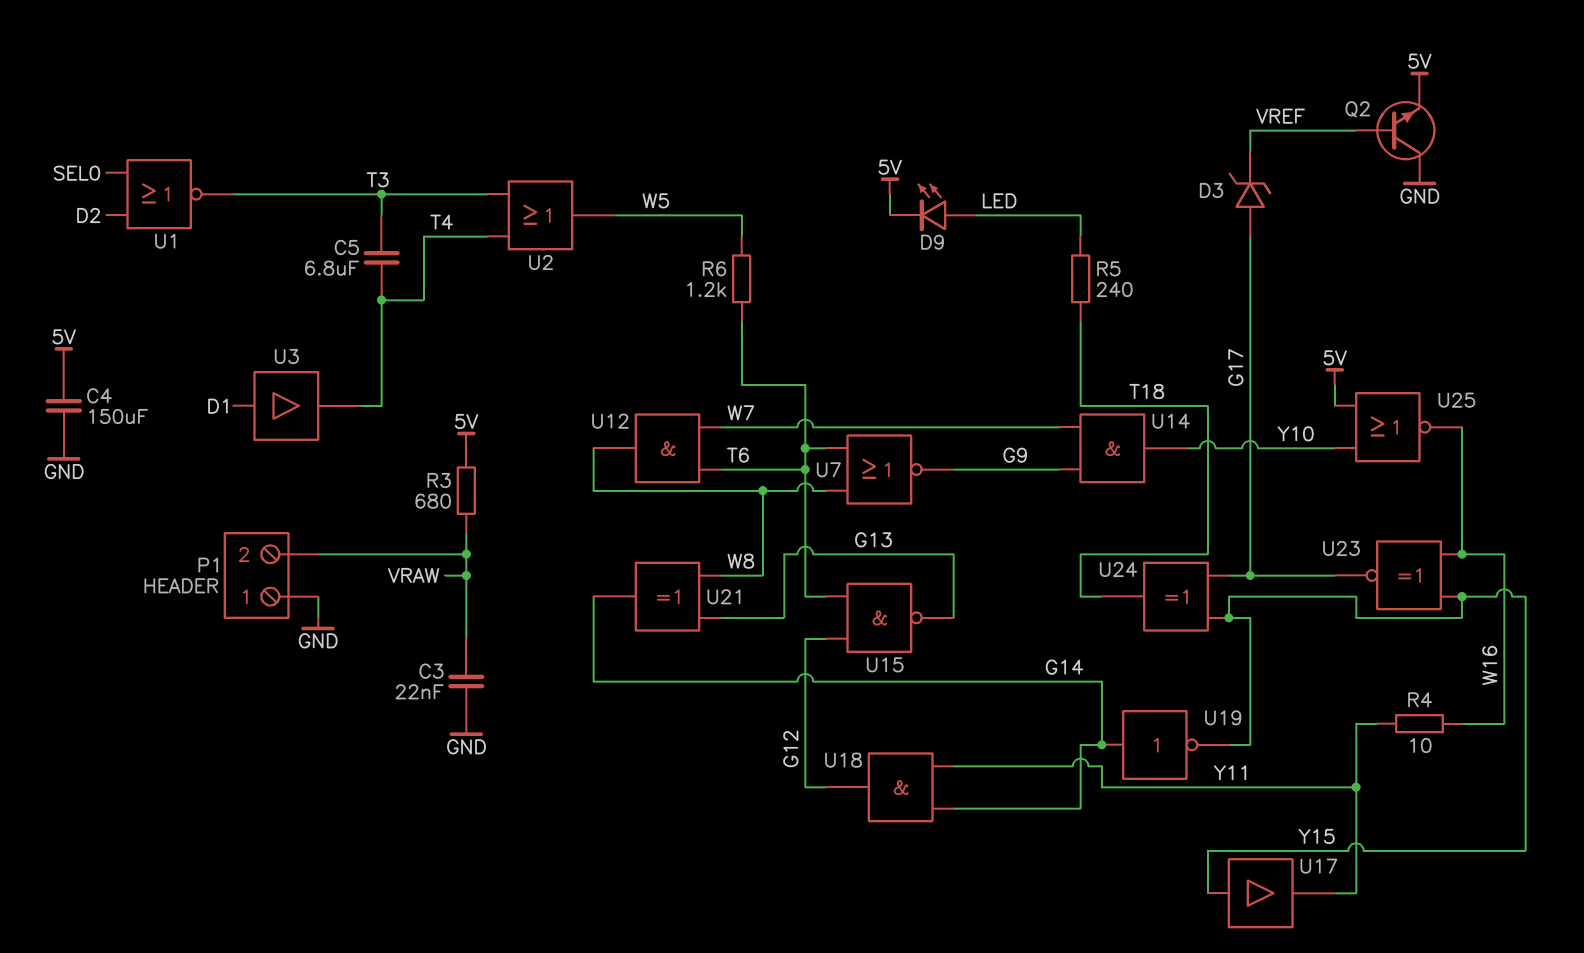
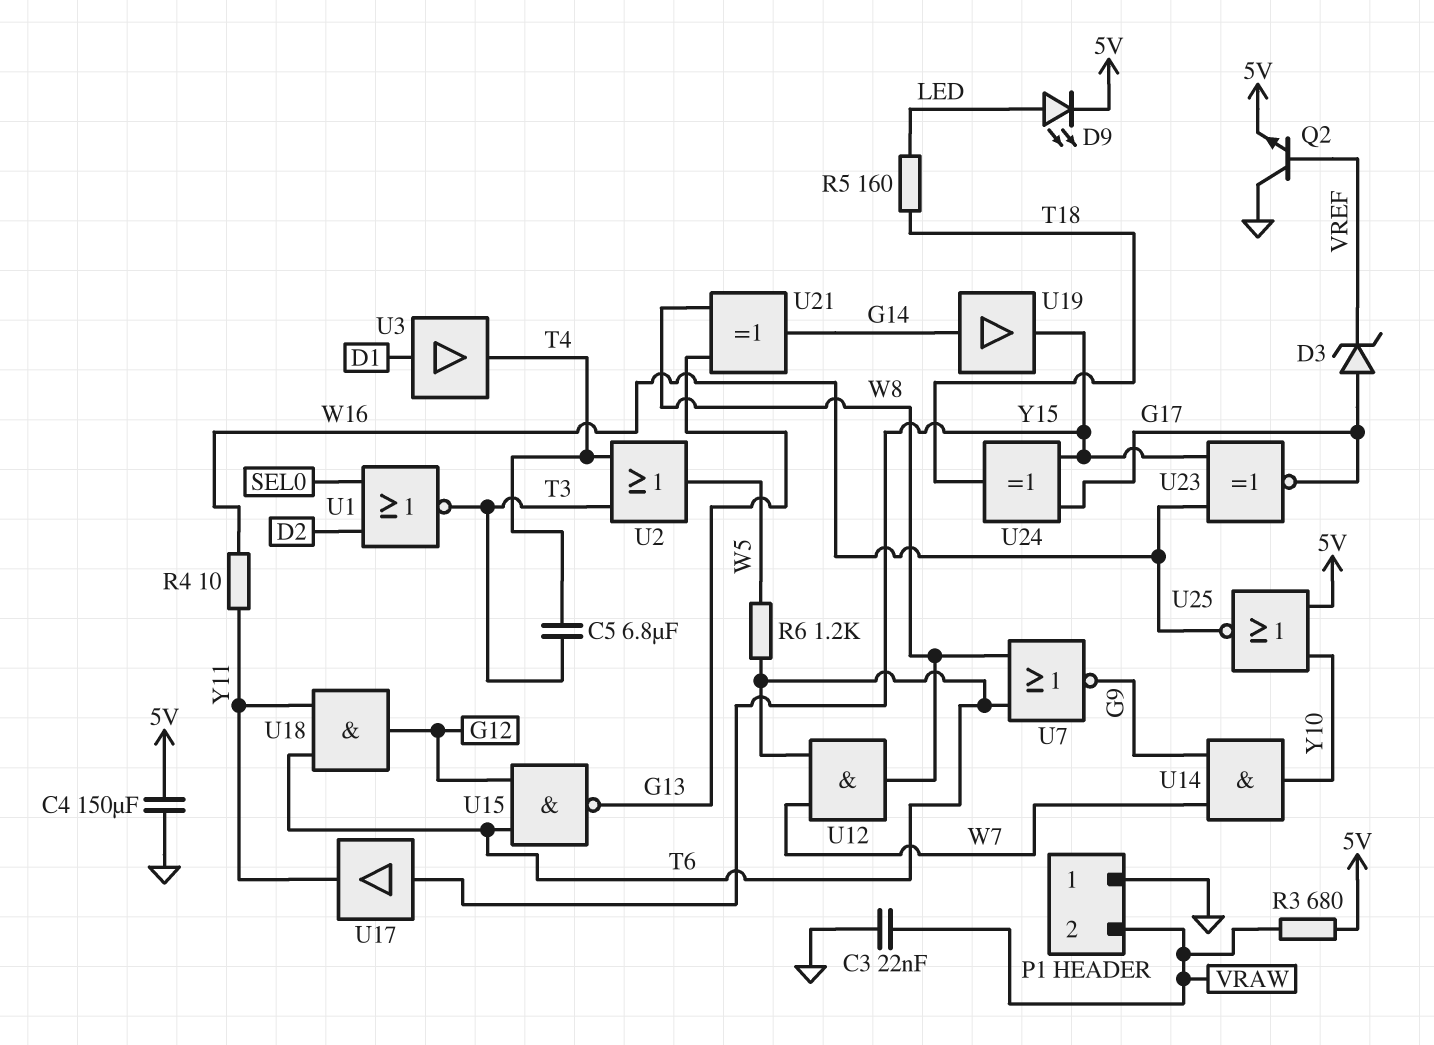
R5: 240 (LED, T18) -> 160 (LED, T18)
U18: AND (in G14, in Y11, out G12) -> AND (in T6, in Y11, out G12)
U19: NOT (in G14, out Y15) -> buffer (in G14, out Y15)

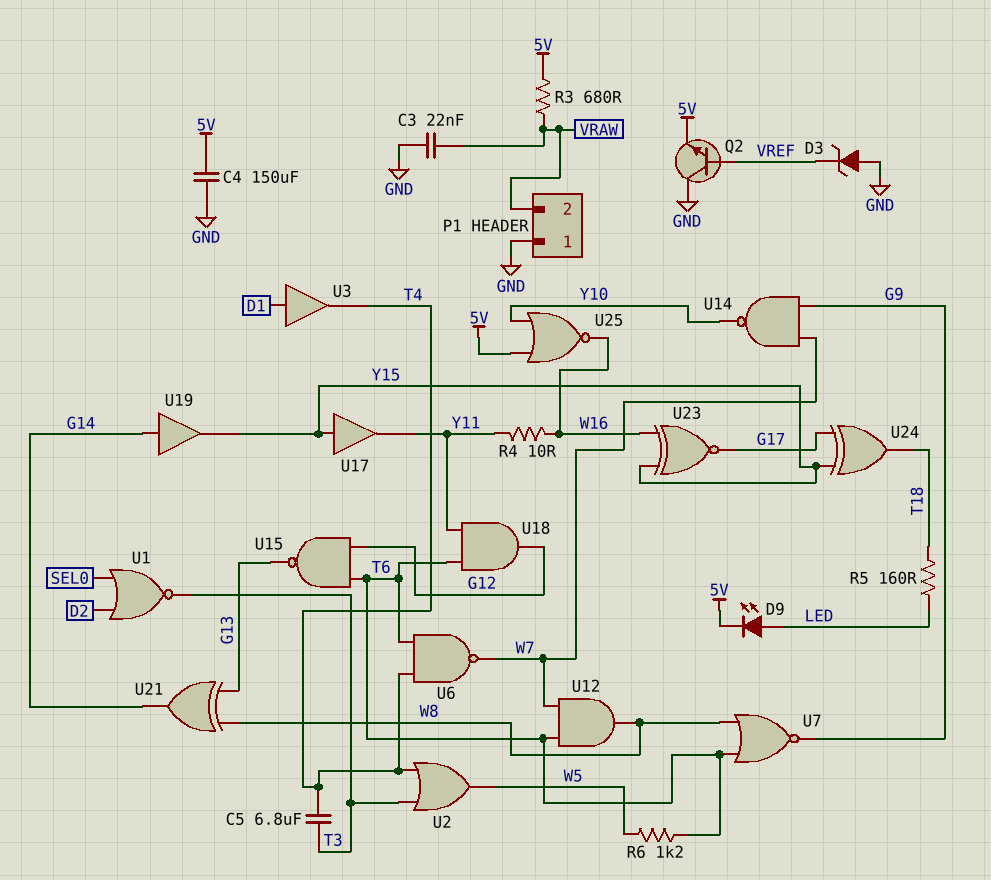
D3: zener (A G17, K VREF) -> zener (A GND, K VREF)
U6: none -> NAND (in T4, in T6, out W7)
U14: AND (in G9, in W7, out Y10) -> NAND (in G9, in W7, out Y10)

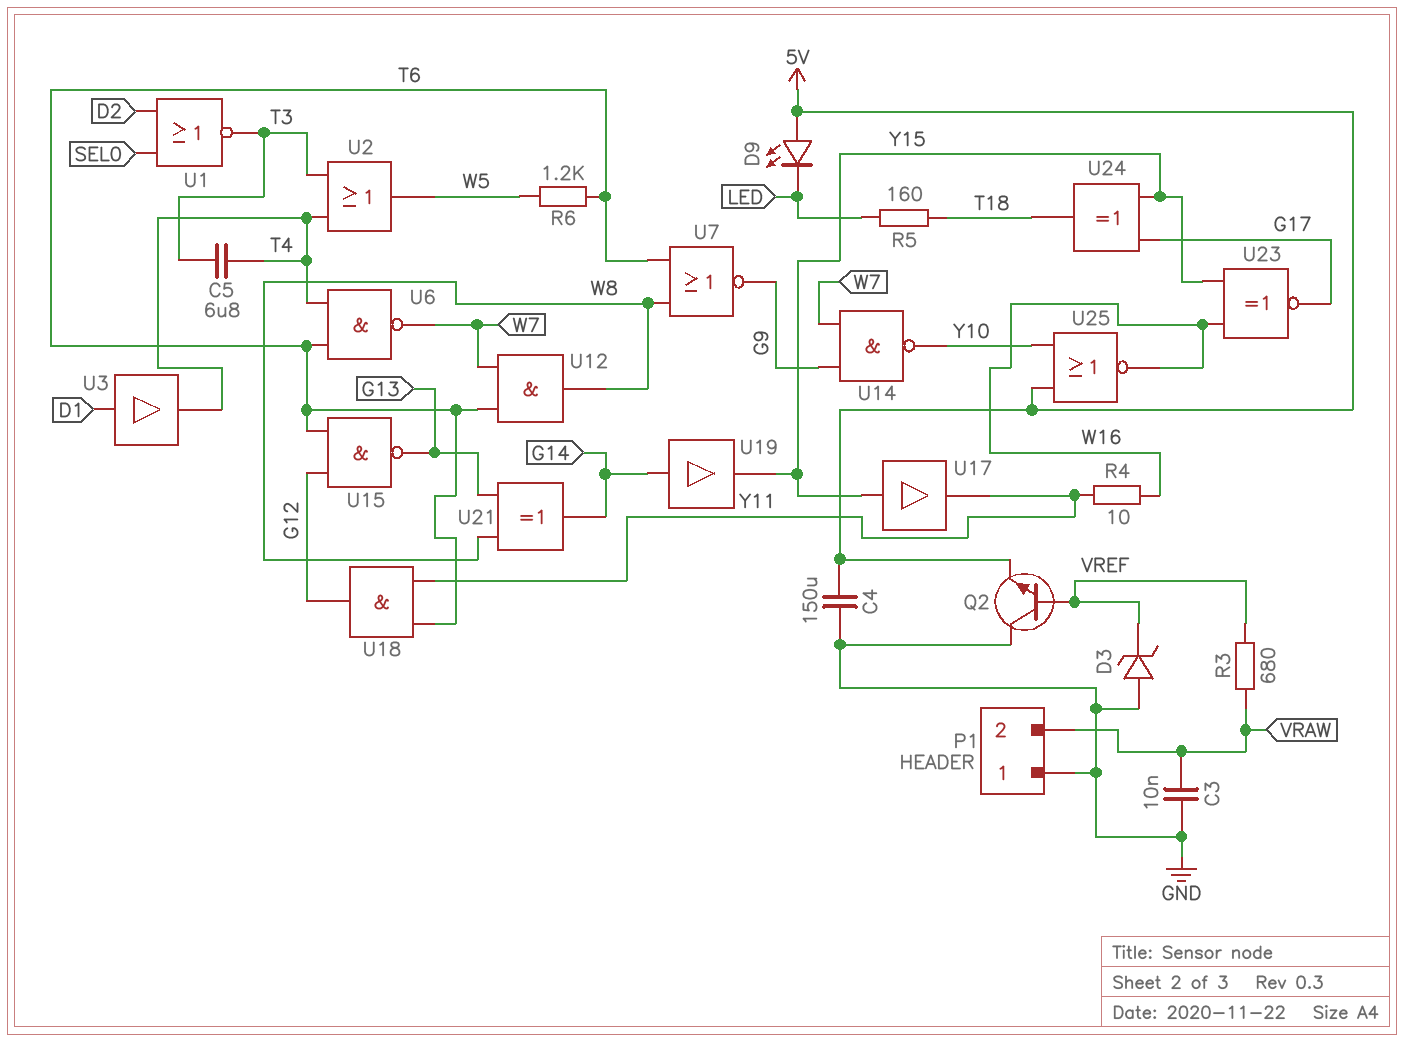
C3: 22nF (GND, VRAW) -> 10nF (GND, VRAW)
D9: LED (A LED, K 5V) -> LED (A 5V, K LED)
R3: 680 (5V, VRAW) -> 680 (VRAW, VREF)

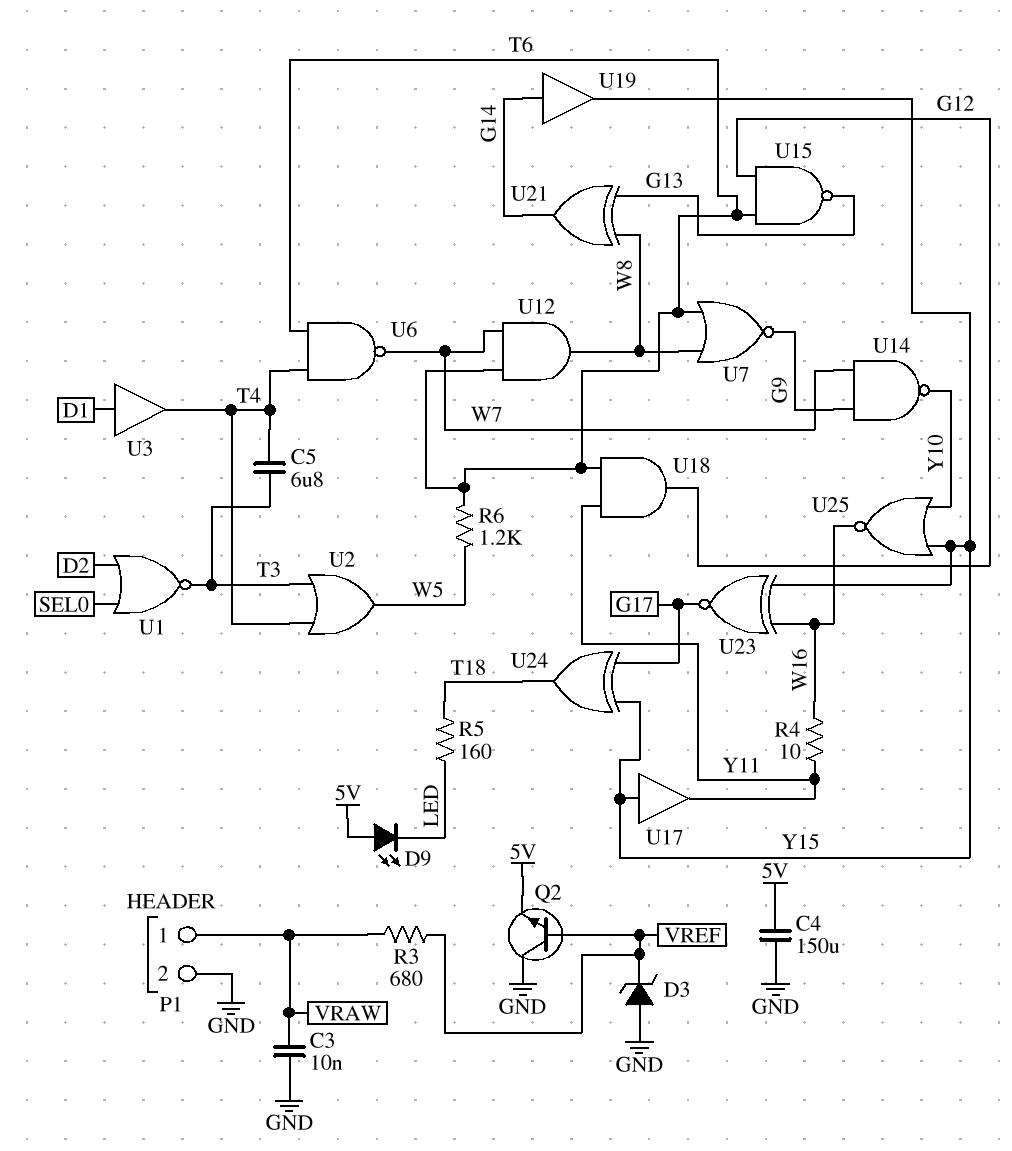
P1 pin 1: GND -> VRAW
P1 pin 2: VRAW -> GND
U25: NOR (in 5V, in Y10, out W16) -> NOR (in Y10, in Y15, out W16)

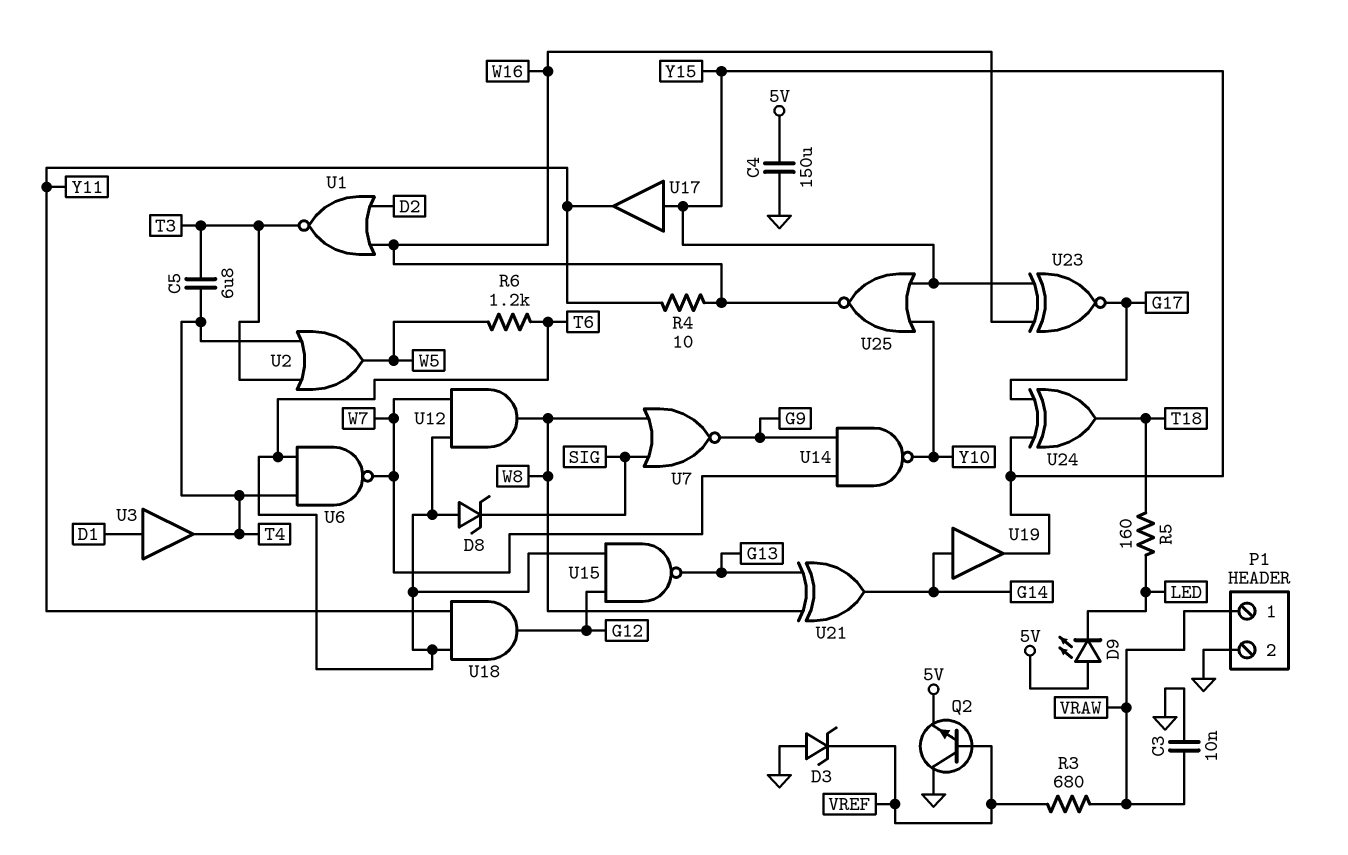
D8: none -> zener (A T6, K SIG)
U1: NOR (in D2, in SEL0, out T3) -> NOR (in D2, in W16, out T3)
U7: NOR (in T6, in W8, out G9) -> NOR (in SIG, in W8, out G9)

